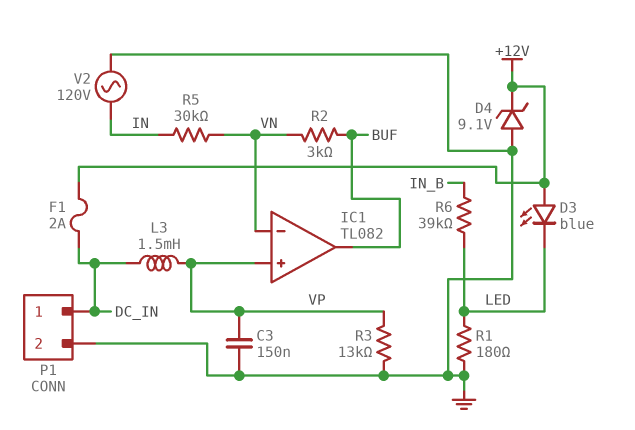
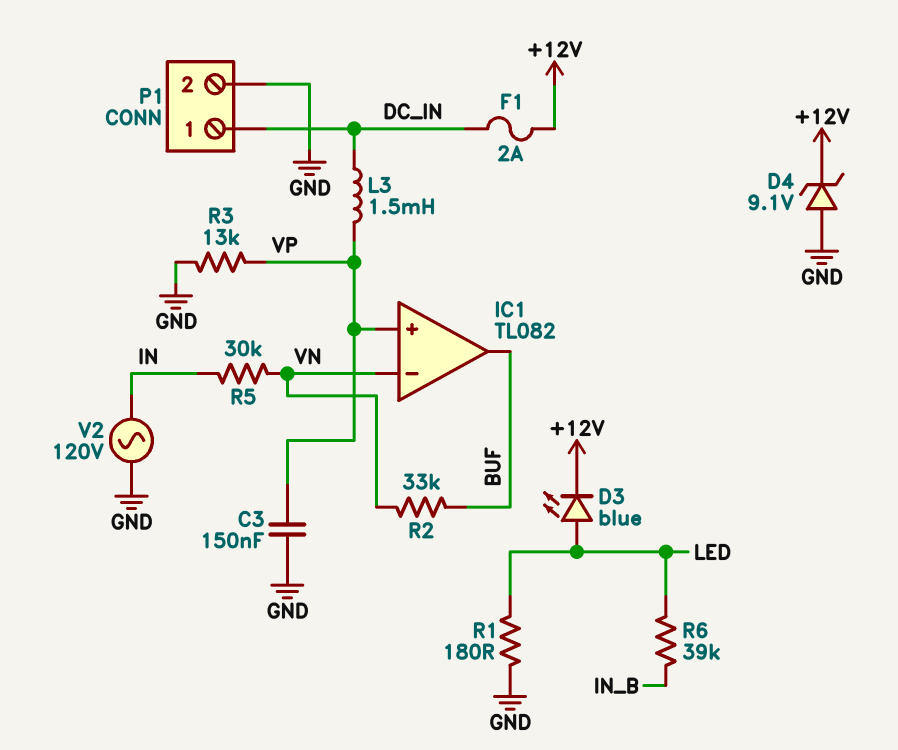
D3: LED blue (A +12V, K LED) -> LED blue (A LED, K +12V)
R2: 3k (BUF, VN) -> 33k (BUF, VN)

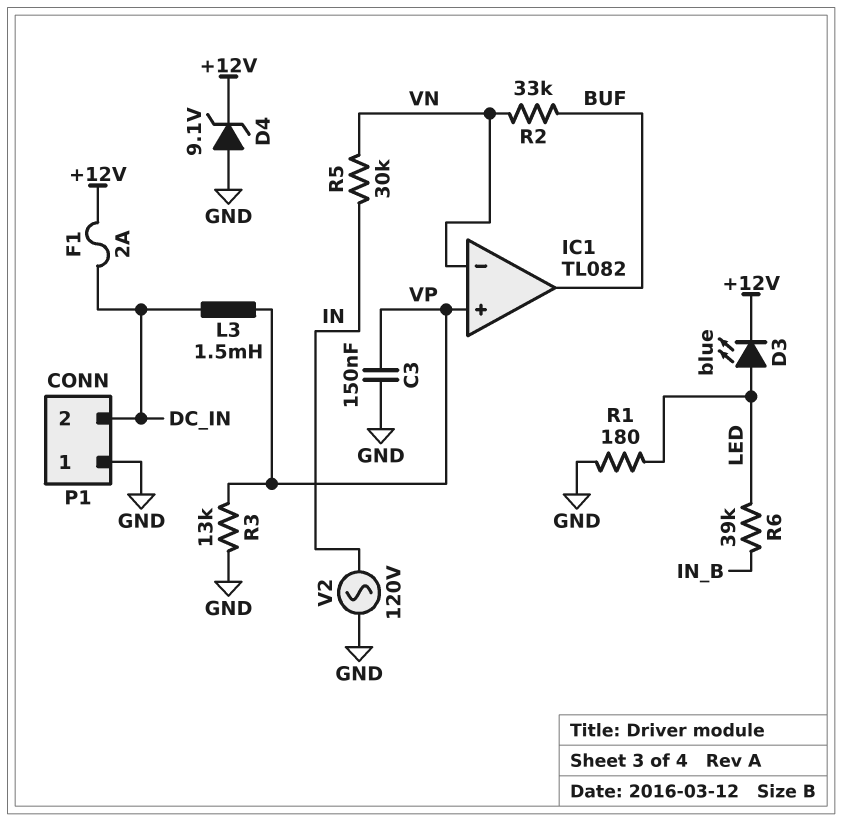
P1 pin 1: DC_IN -> GND
P1 pin 2: GND -> DC_IN

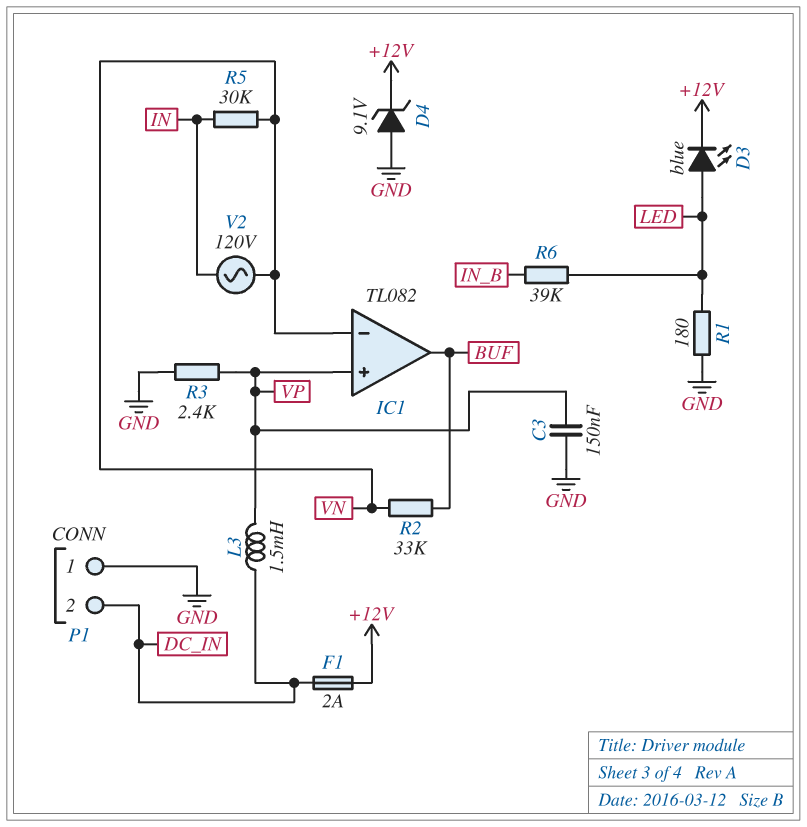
R3: 13k (GND, VP) -> 2.4k (GND, VP)
V2: AC 120V (GND, IN) -> AC 120V (IN, VN)

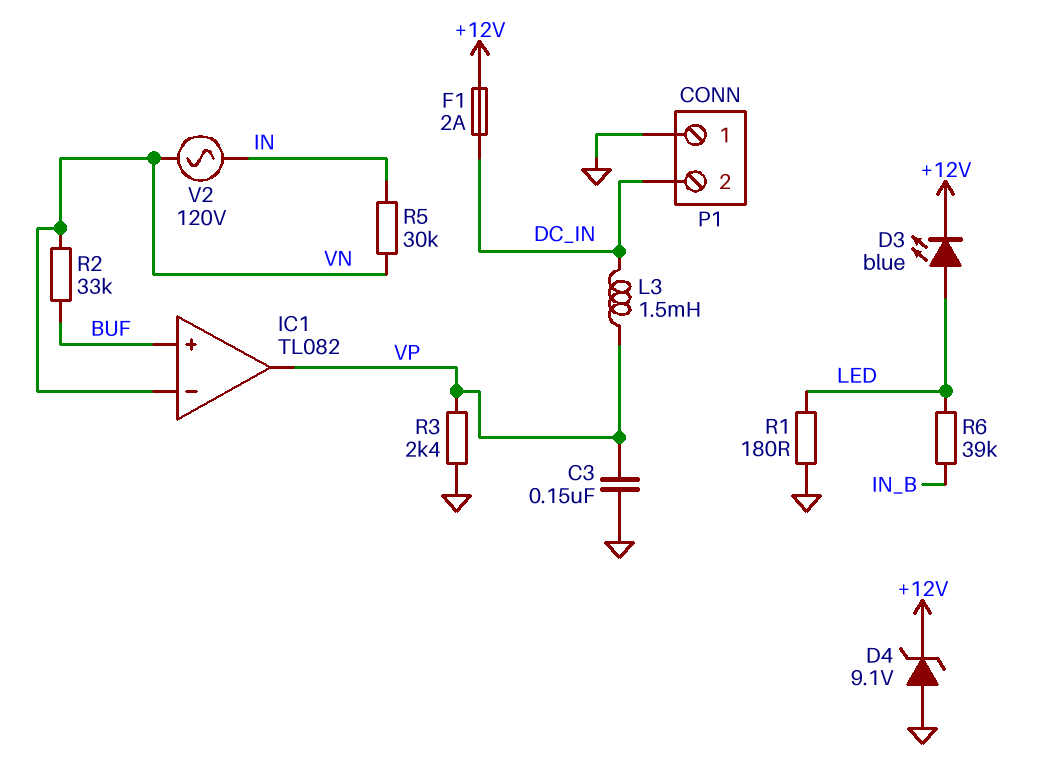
IC1 pin in+: VP -> BUF
IC1 pin out: BUF -> VP

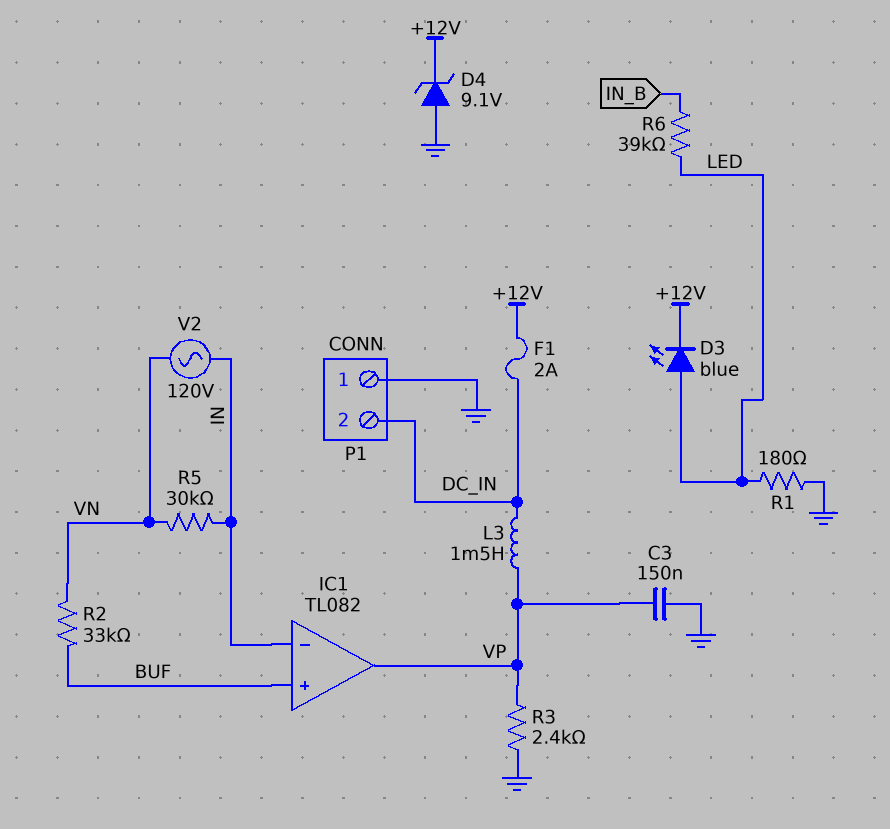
IC1 pin in-: VN -> IN

